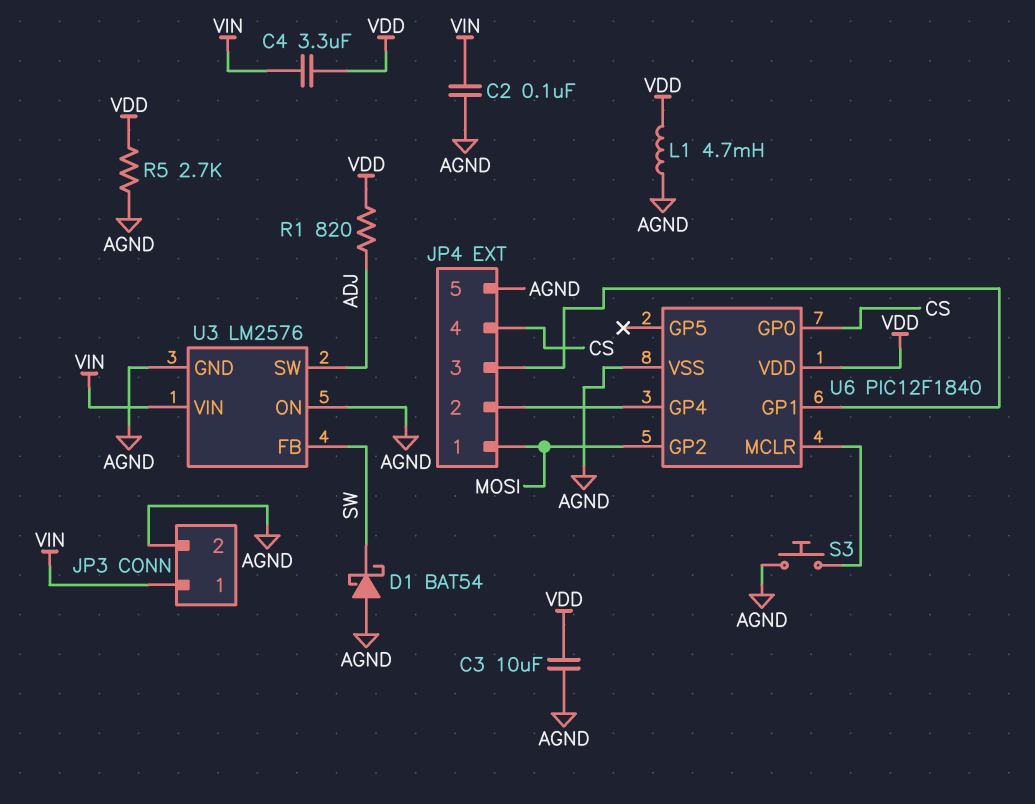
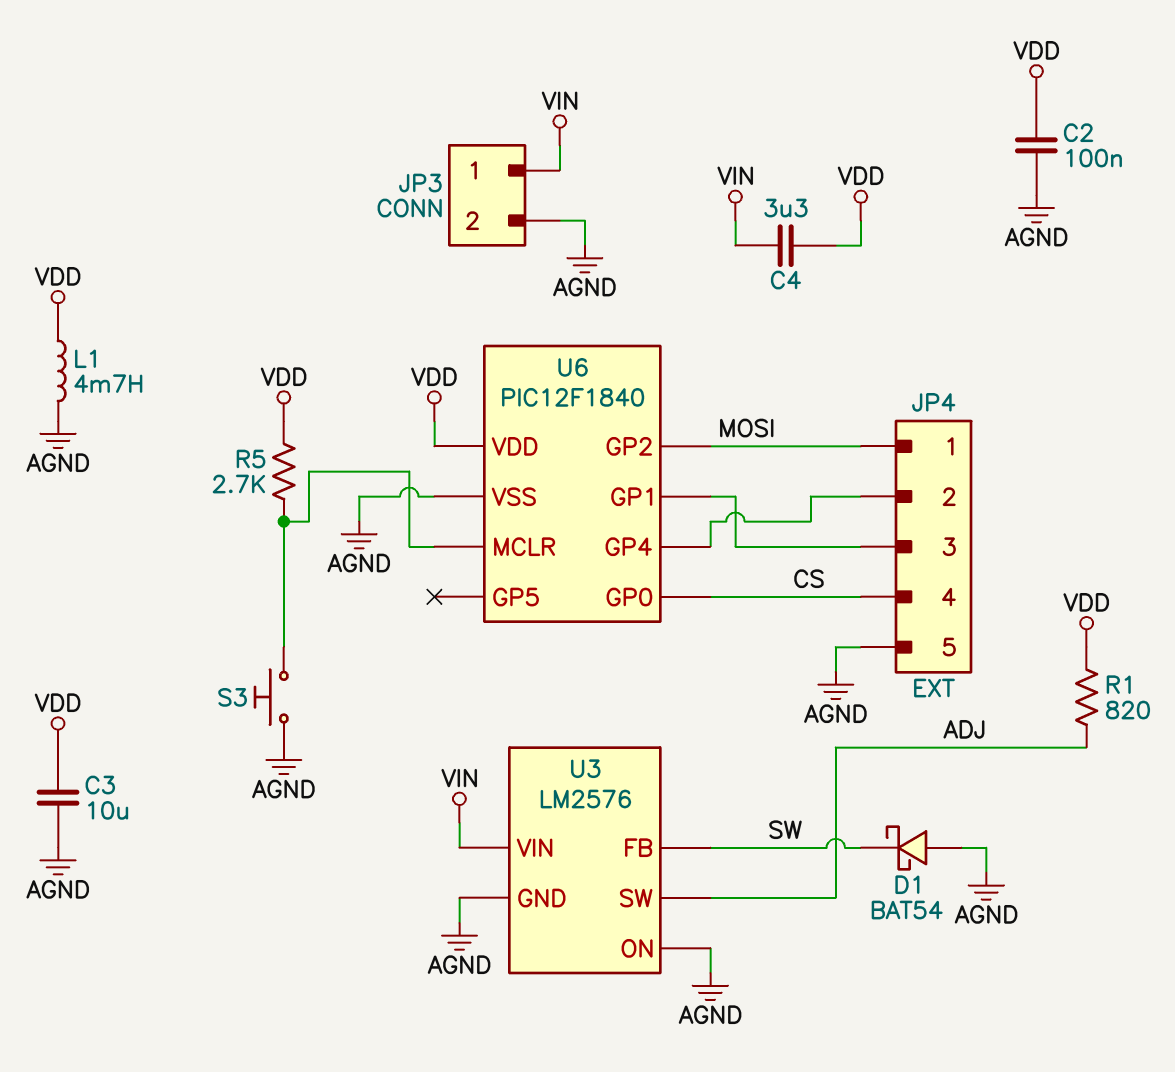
C2: 100nF (AGND, VIN) -> 100nF (AGND, VDD)
R5: 2.7k (AGND, VDD) -> 2.7k (U6/MCLR, VDD)

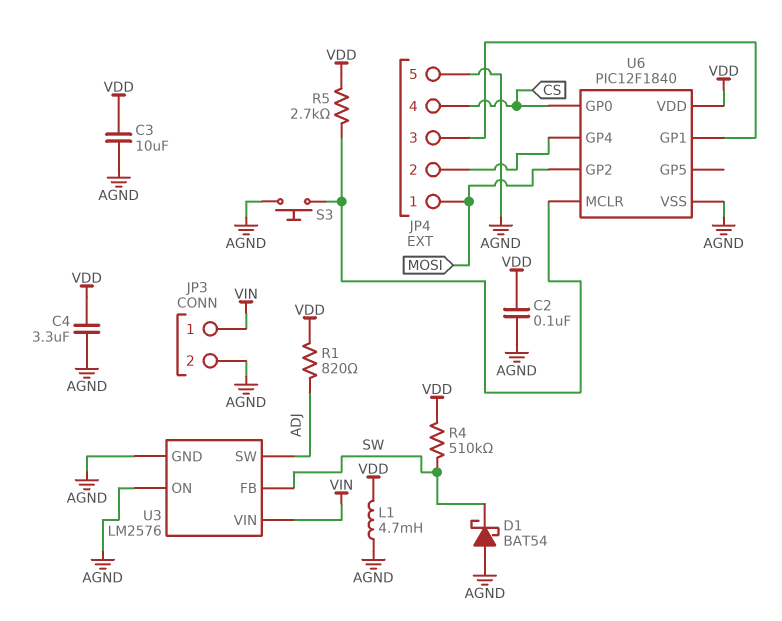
C4: 3.3uF (VDD, VIN) -> 3.3uF (AGND, VDD)
R4: none -> 510k (SW, VDD)

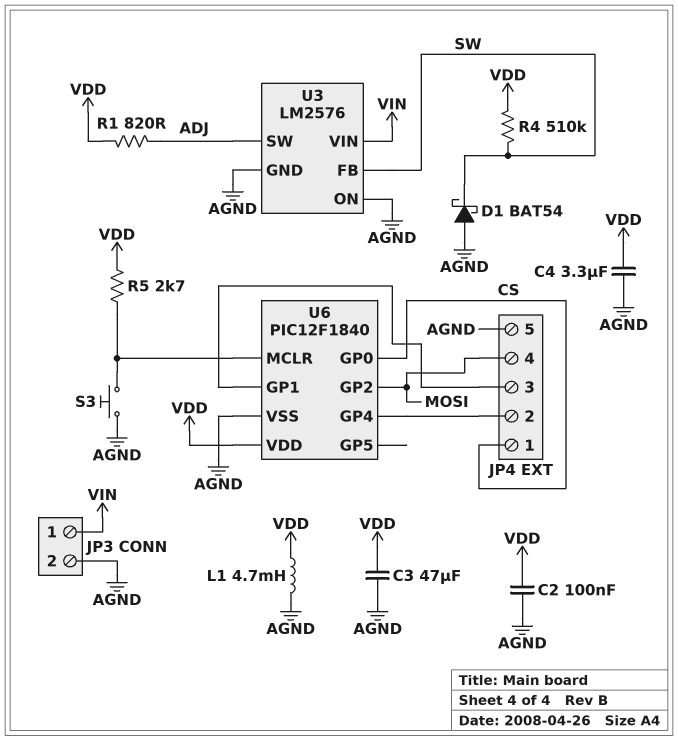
C3: 10uF (AGND, VDD) -> 47uF (AGND, VDD)
JP4 pin 1: MOSI -> CS
JP4 pin 4: CS -> MOSI

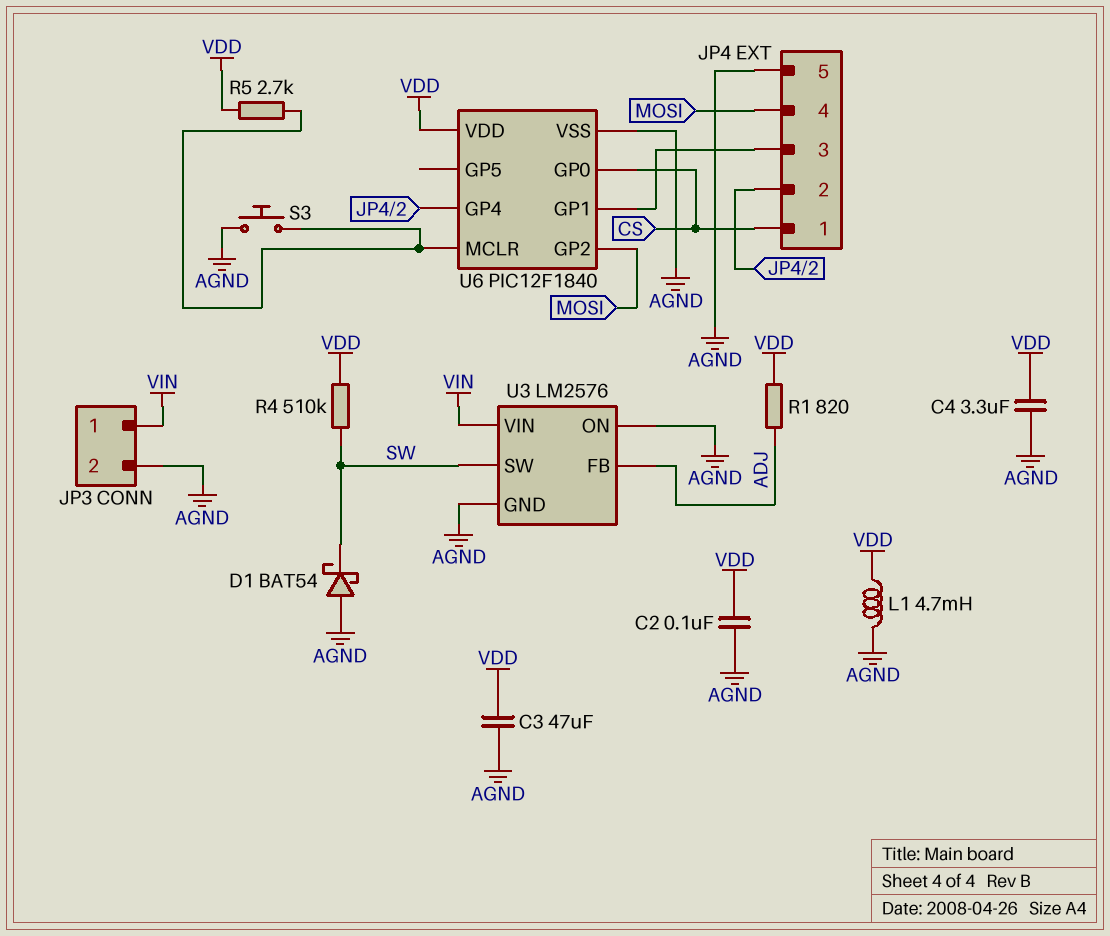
U3 pin FB: SW -> ADJ
U3 pin SW: ADJ -> SW

